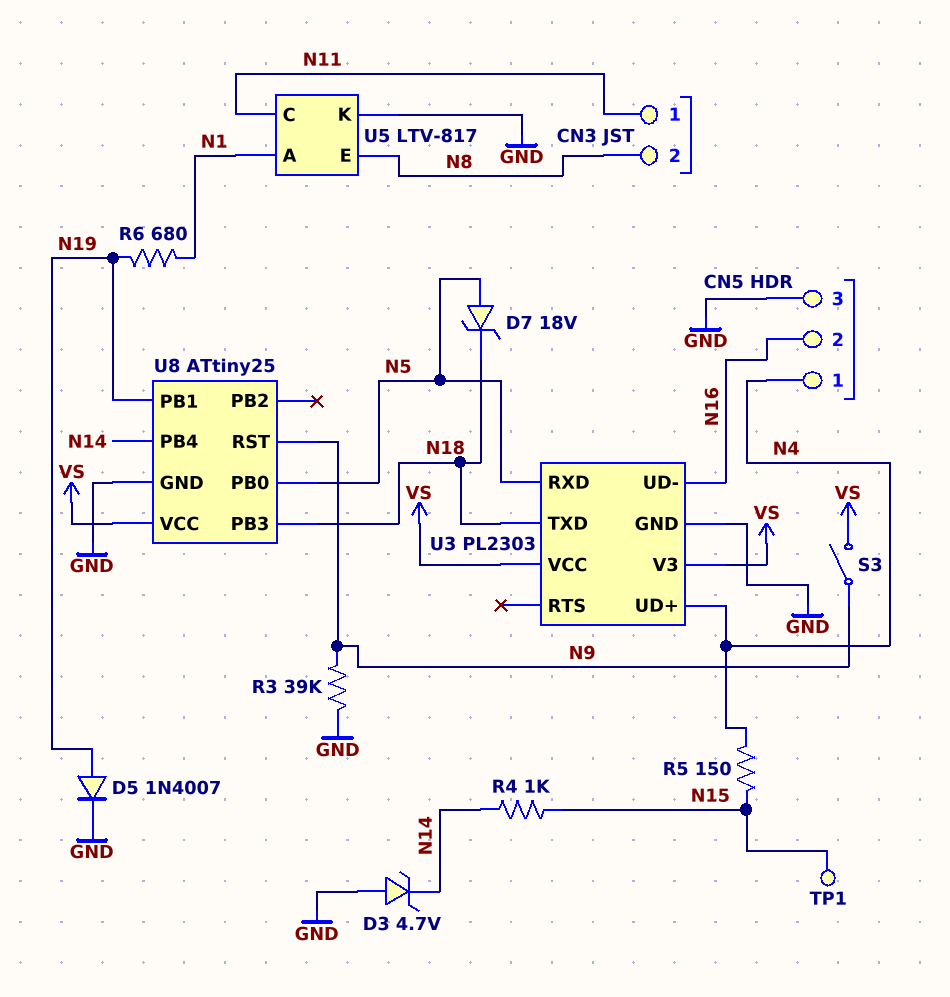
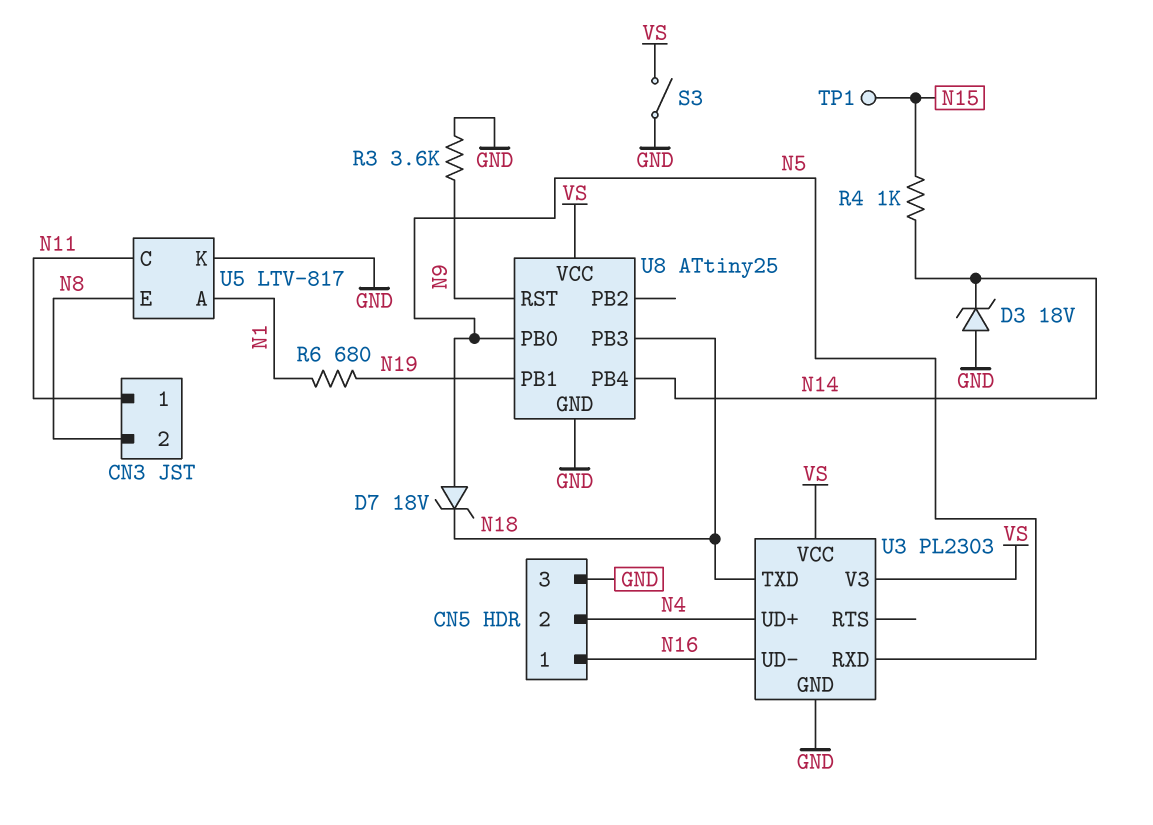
CN5 pin 1: N4 -> N16
CN5 pin 2: N16 -> N4
D3: zener 4.7V (A GND, K N14) -> zener 18V (A GND, K N14)
D5: diode 1N4007 (A N19, K GND) -> none
R3: 39k (GND, N9) -> 3.6k (GND, N9)
R5: 150 (N4, N15) -> none
S3: switch (N9, VS) -> switch (GND, VS)

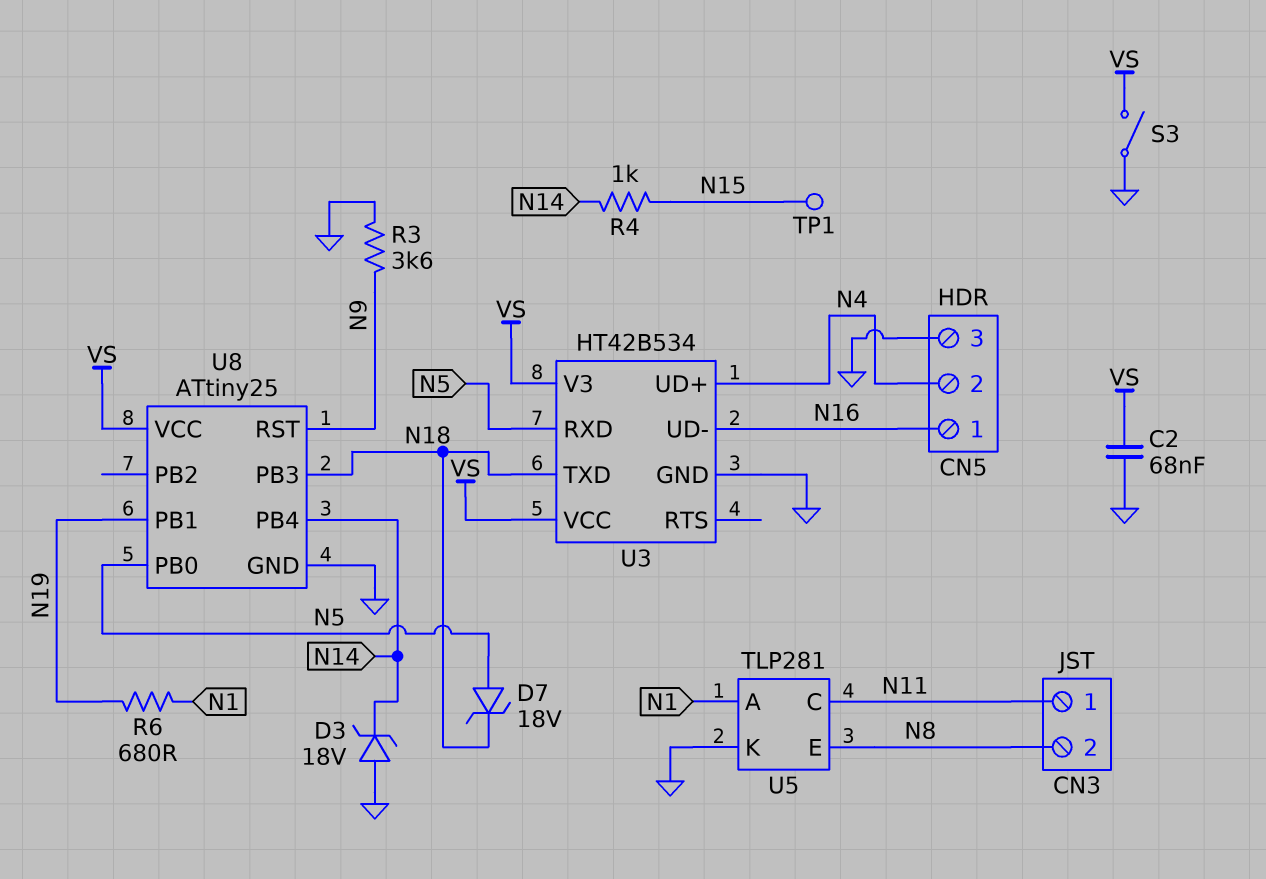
C2: none -> 68nF (GND, VS)
U3: PL2303 -> HT42B534
U5: LTV-817 -> TLP281

